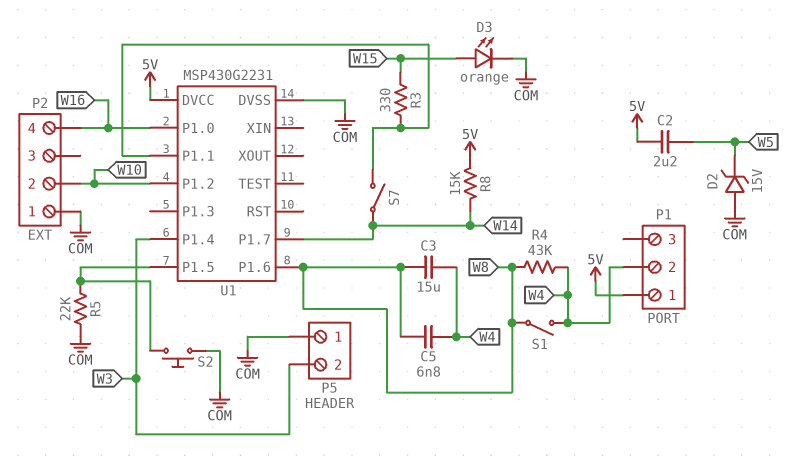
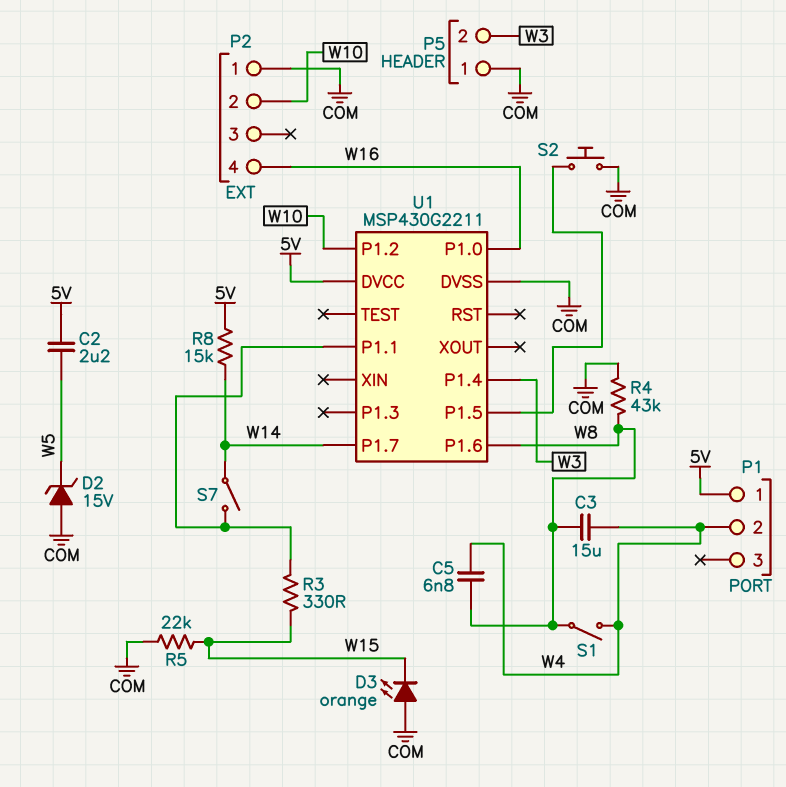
D3: LED orange (A W15, K COM) -> LED orange (A COM, K W15)
R4: 43k (W4, W8) -> 43k (COM, W8)
R5: 22k (COM, U1/P1.5) -> 22k (COM, W15)
U1: MSP430G2231 -> MSP430G2211

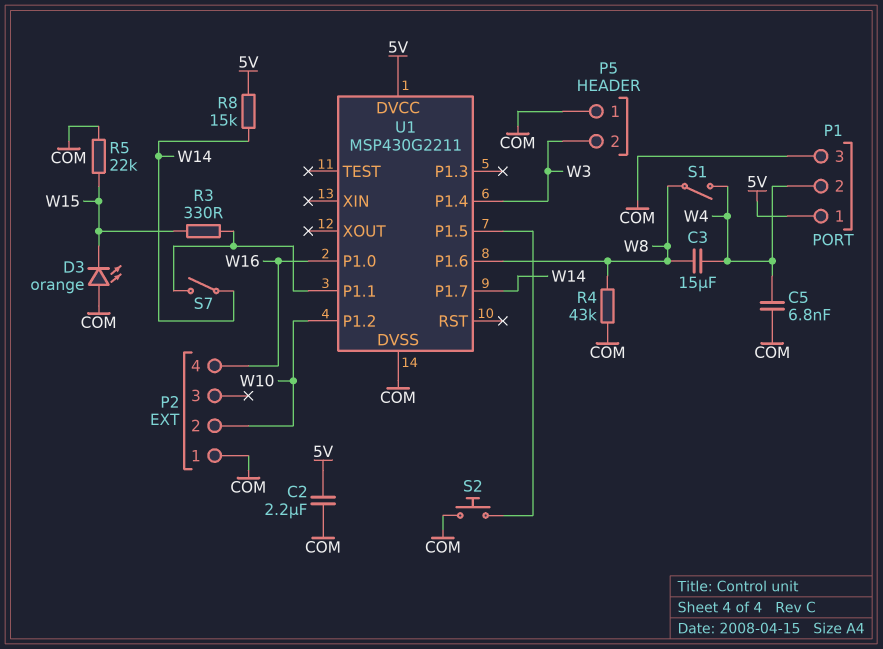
C2: 2.2uF (5V, W5) -> 2.2uF (5V, COM)
C5: 6.8nF (W4, W8) -> 6.8nF (COM, W4)
D2: zener 15V (A COM, K W5) -> none
P1 pin 3: none -> COM

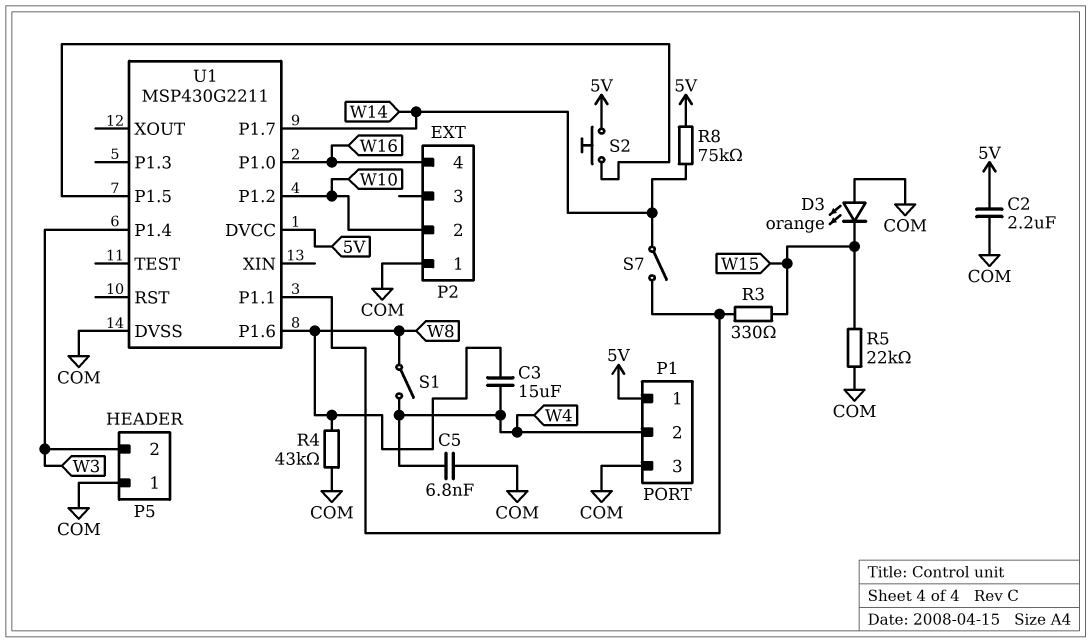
R8: 15k (5V, W14) -> 75k (5V, W14)
S2: button (COM, U1/P1.5) -> button (5V, U1/P1.5)

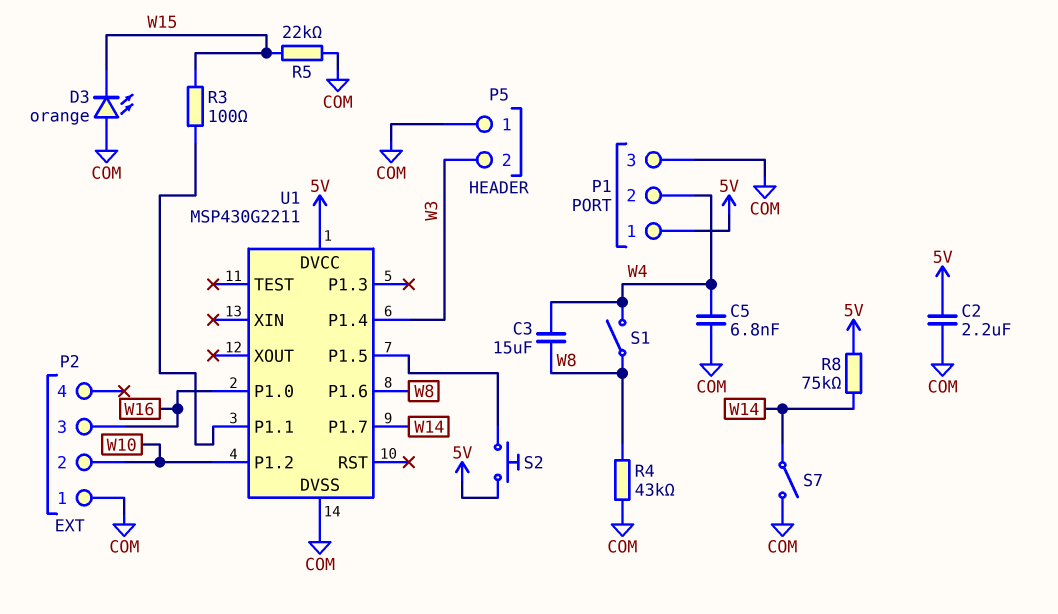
P2 pin 3: none -> W16
P2 pin 4: W16 -> none
R3: 330 (U1/P1.1, W15) -> 100 (U1/P1.1, W15)
S7: switch (U1/P1.1, W14) -> switch (COM, W14)

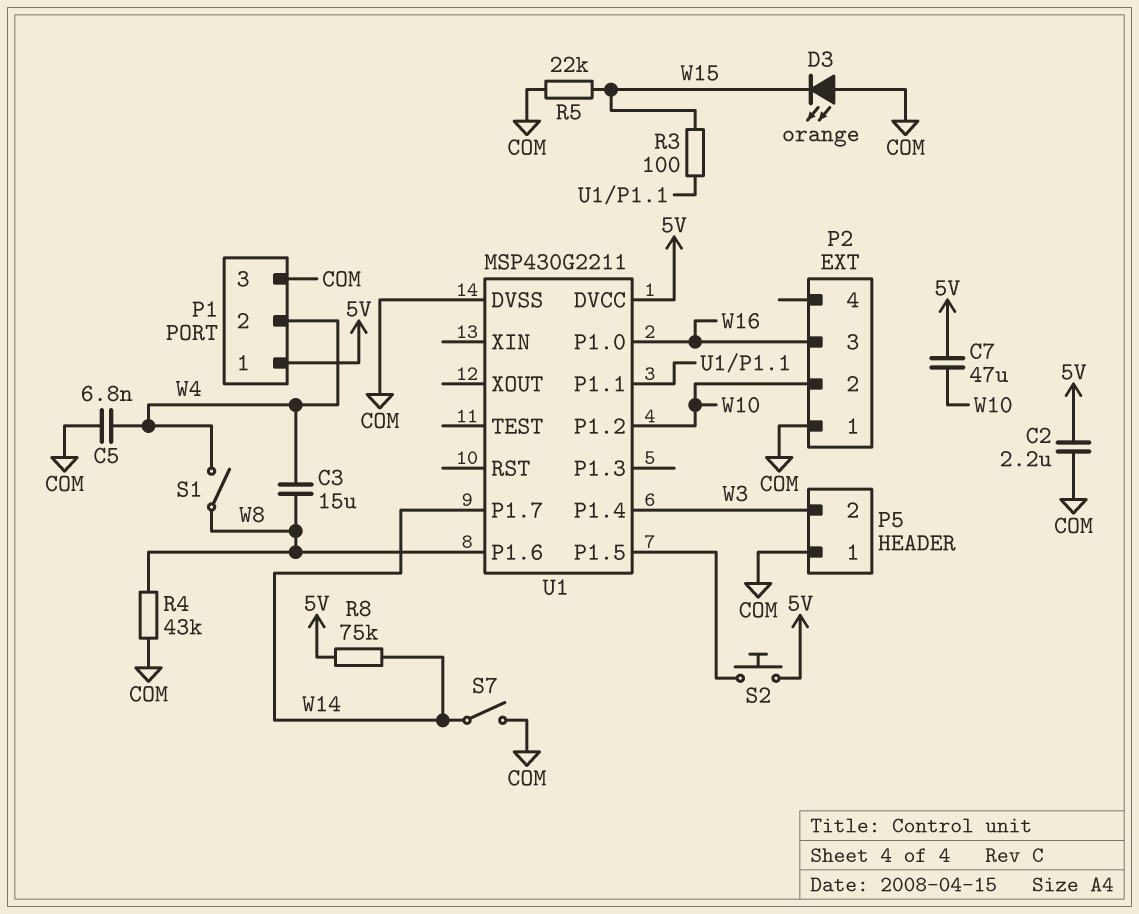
C7: none -> 47uF (5V, W10)

